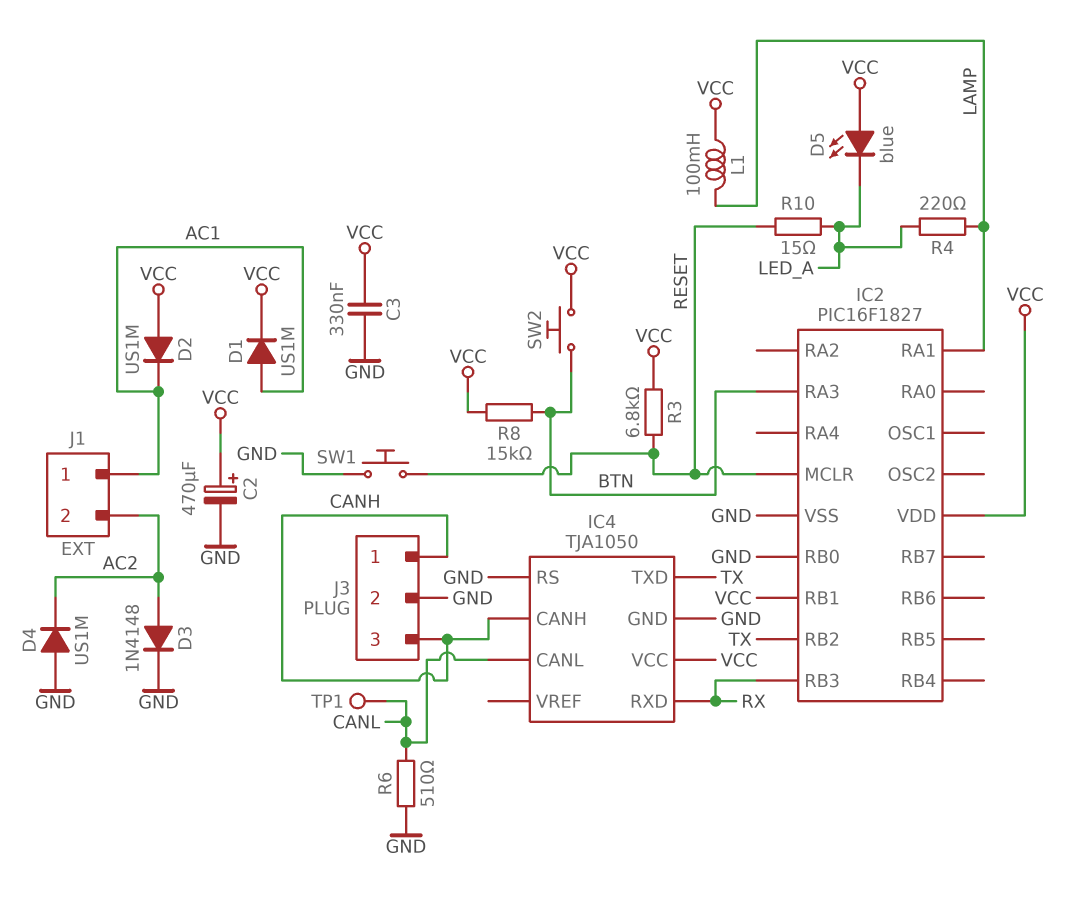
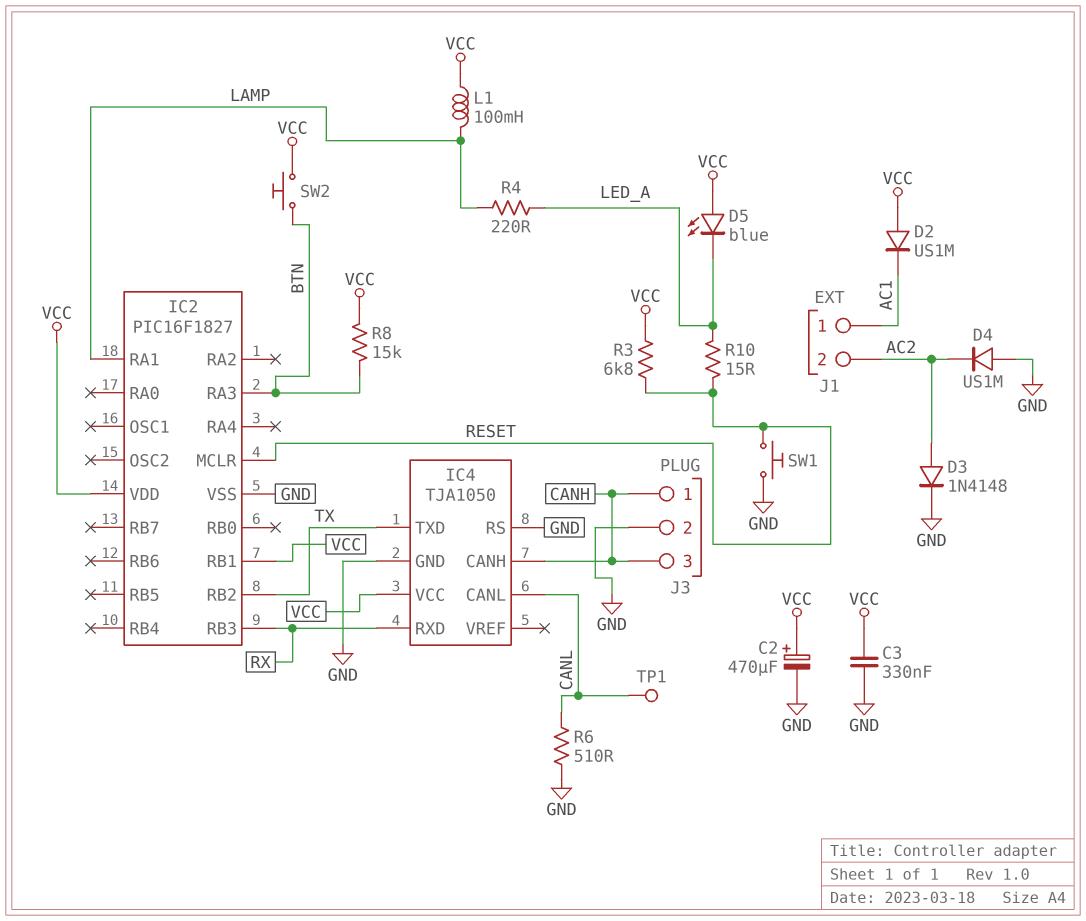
D1: diode US1M (A AC1, K VCC) -> none
IC2 pin RB0: GND -> none

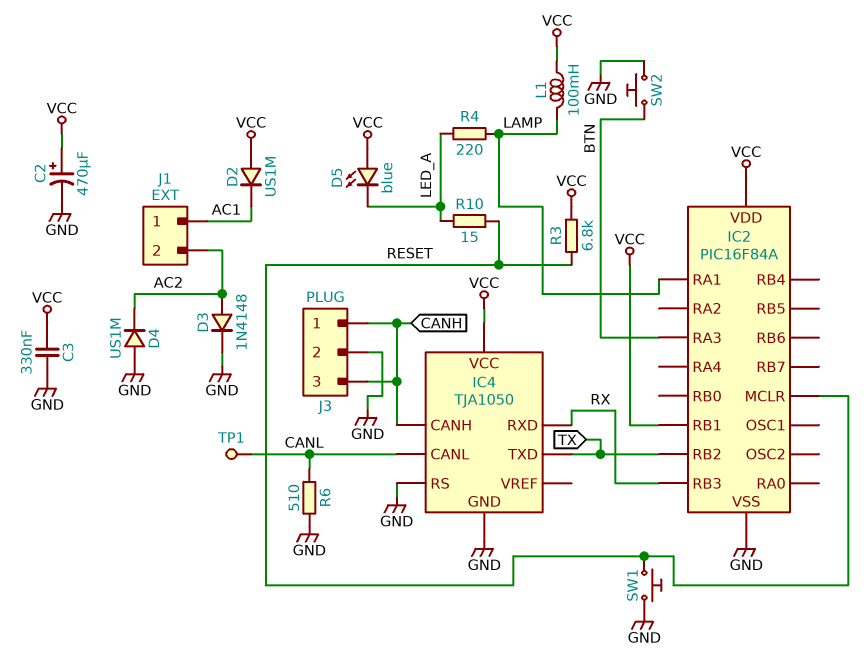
IC2: PIC16F1827 -> PIC16F84A
R8: 15k (BTN, VCC) -> none
SW2: button (BTN, VCC) -> button (BTN, GND)

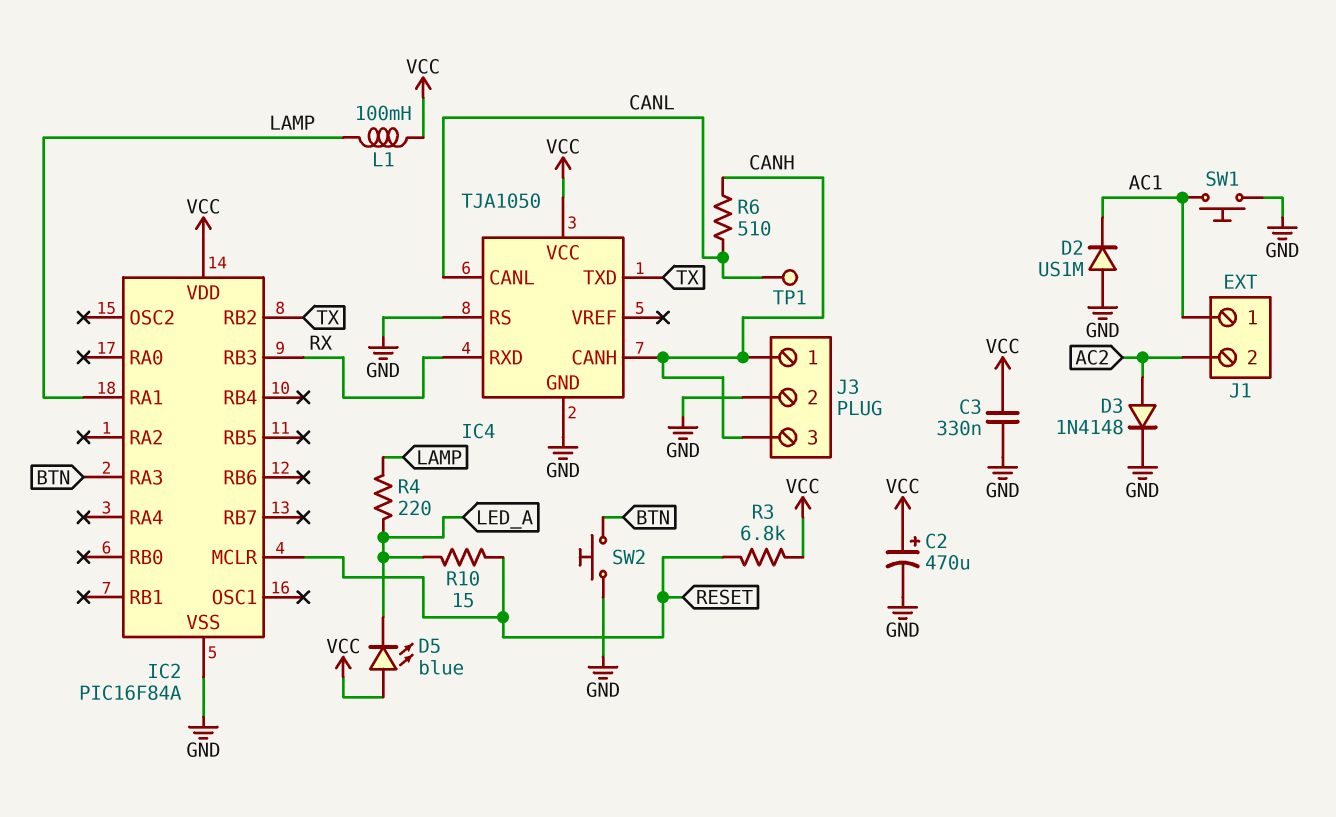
D2: diode US1M (A VCC, K AC1) -> diode US1M (A GND, K AC1)
D4: diode US1M (A GND, K AC2) -> none
IC2 pin RB1: VCC -> none
R6: 510 (CANL, GND) -> 510 (CANH, CANL)
SW1: button (GND, RESET) -> button (AC1, GND)

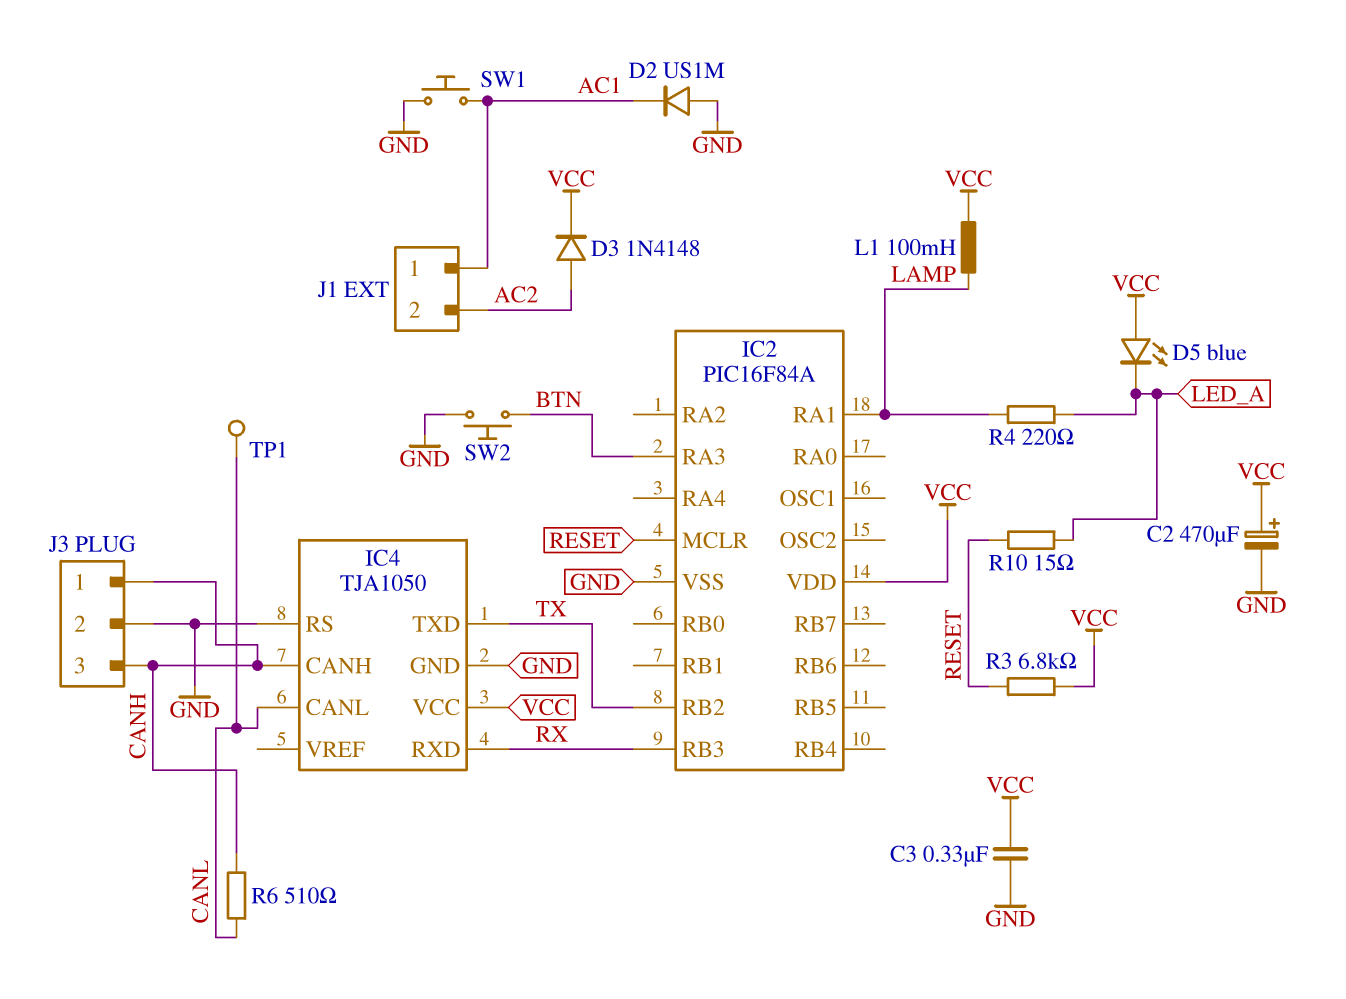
D3: diode 1N4148 (A AC2, K GND) -> diode 1N4148 (A AC2, K VCC)

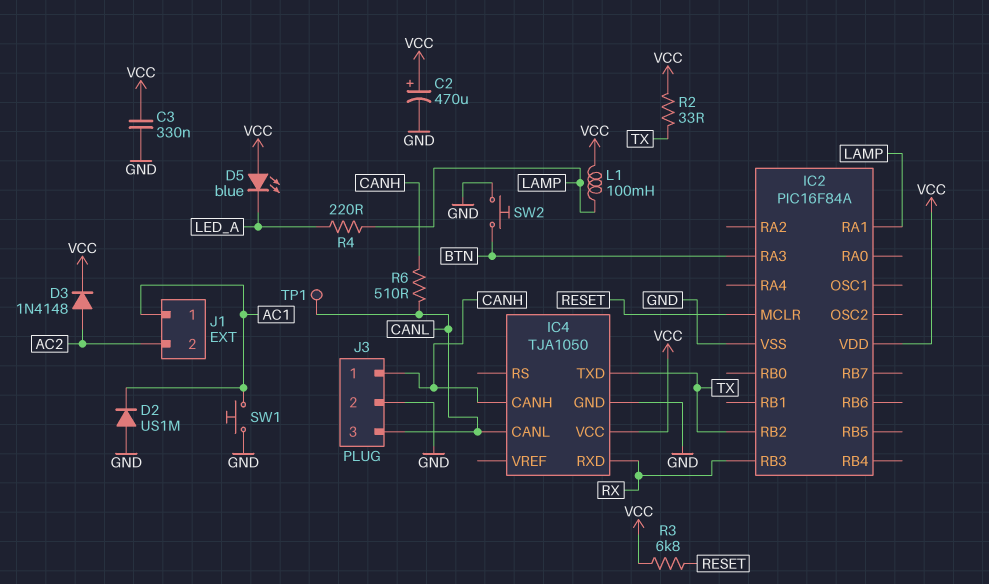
IC4 pin RS: GND -> none
J3 pin 3: CANH -> CANL
R2: none -> 33 (TX, VCC)
R10: 15 (LED_A, RESET) -> none

